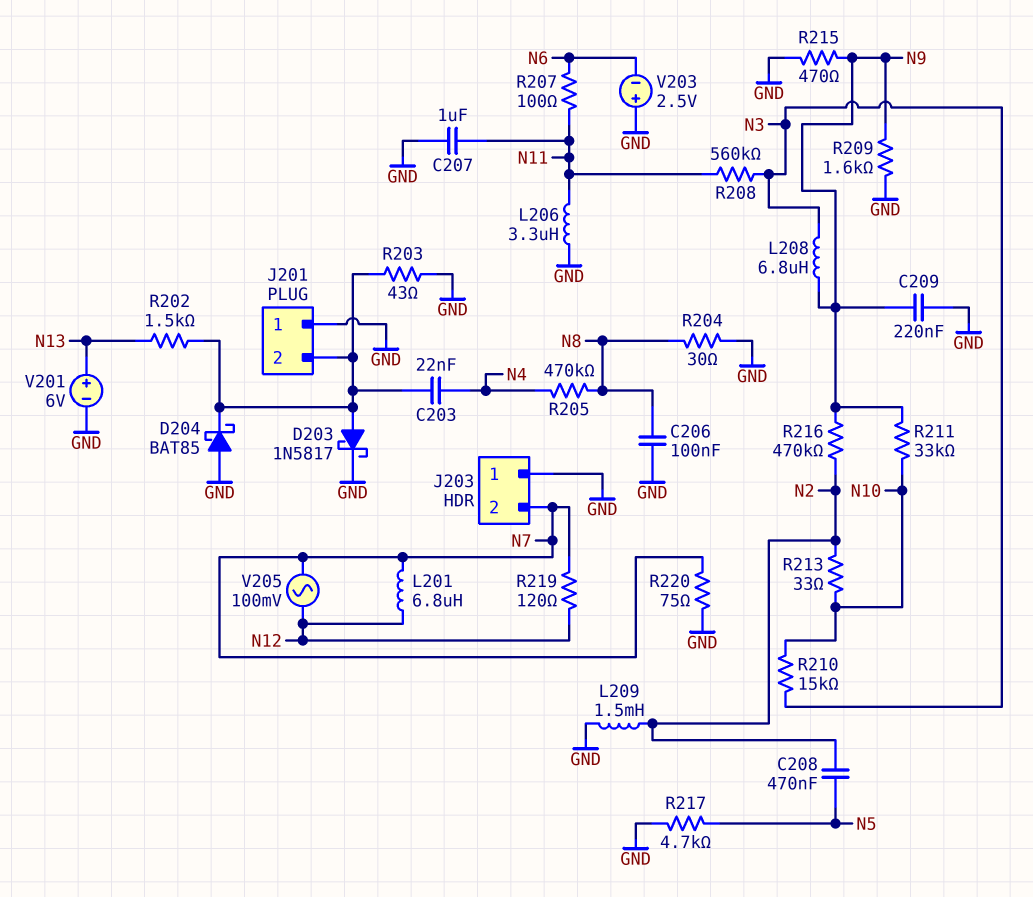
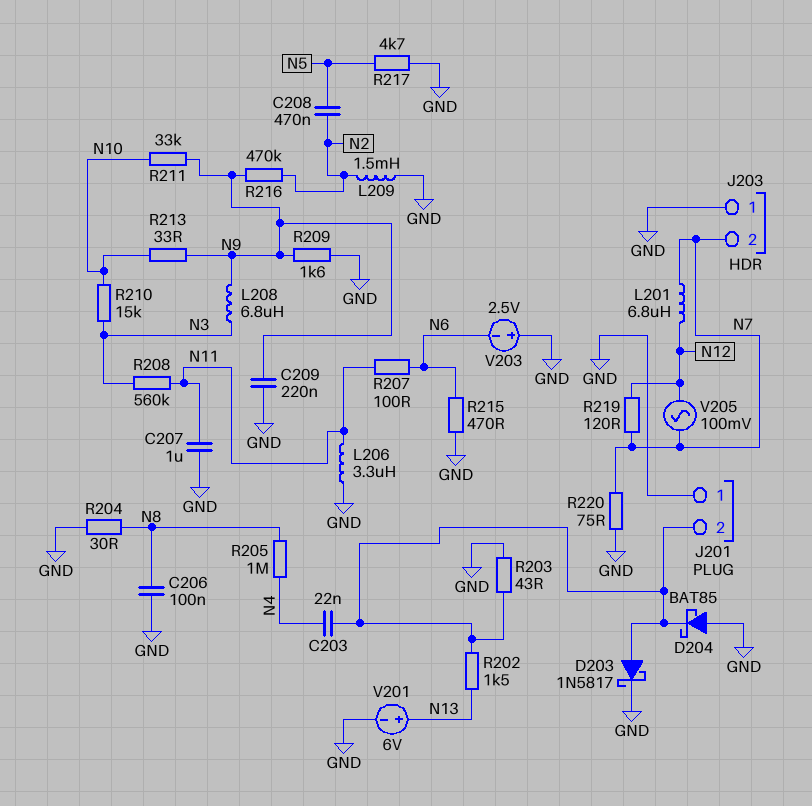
R205: 470k (N4, N8) -> 1M (N4, N8)
R213: 33 (N2, N10) -> 33 (N9, N10)
R215: 470 (GND, N9) -> 470 (GND, N6)

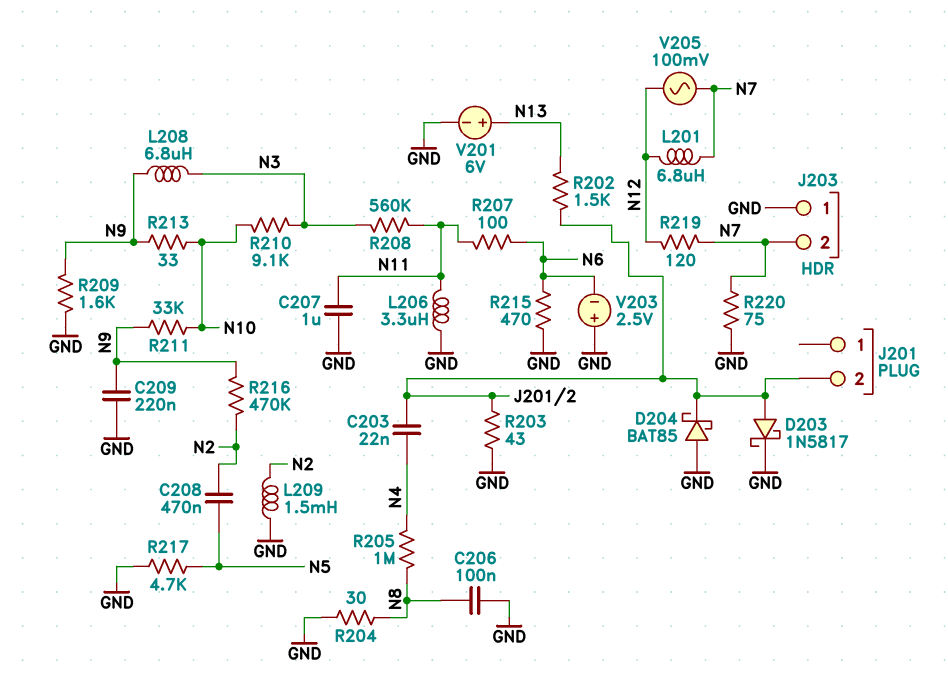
J201 pin 1: GND -> none
R210: 15k (N3, N10) -> 9.1k (N3, N10)

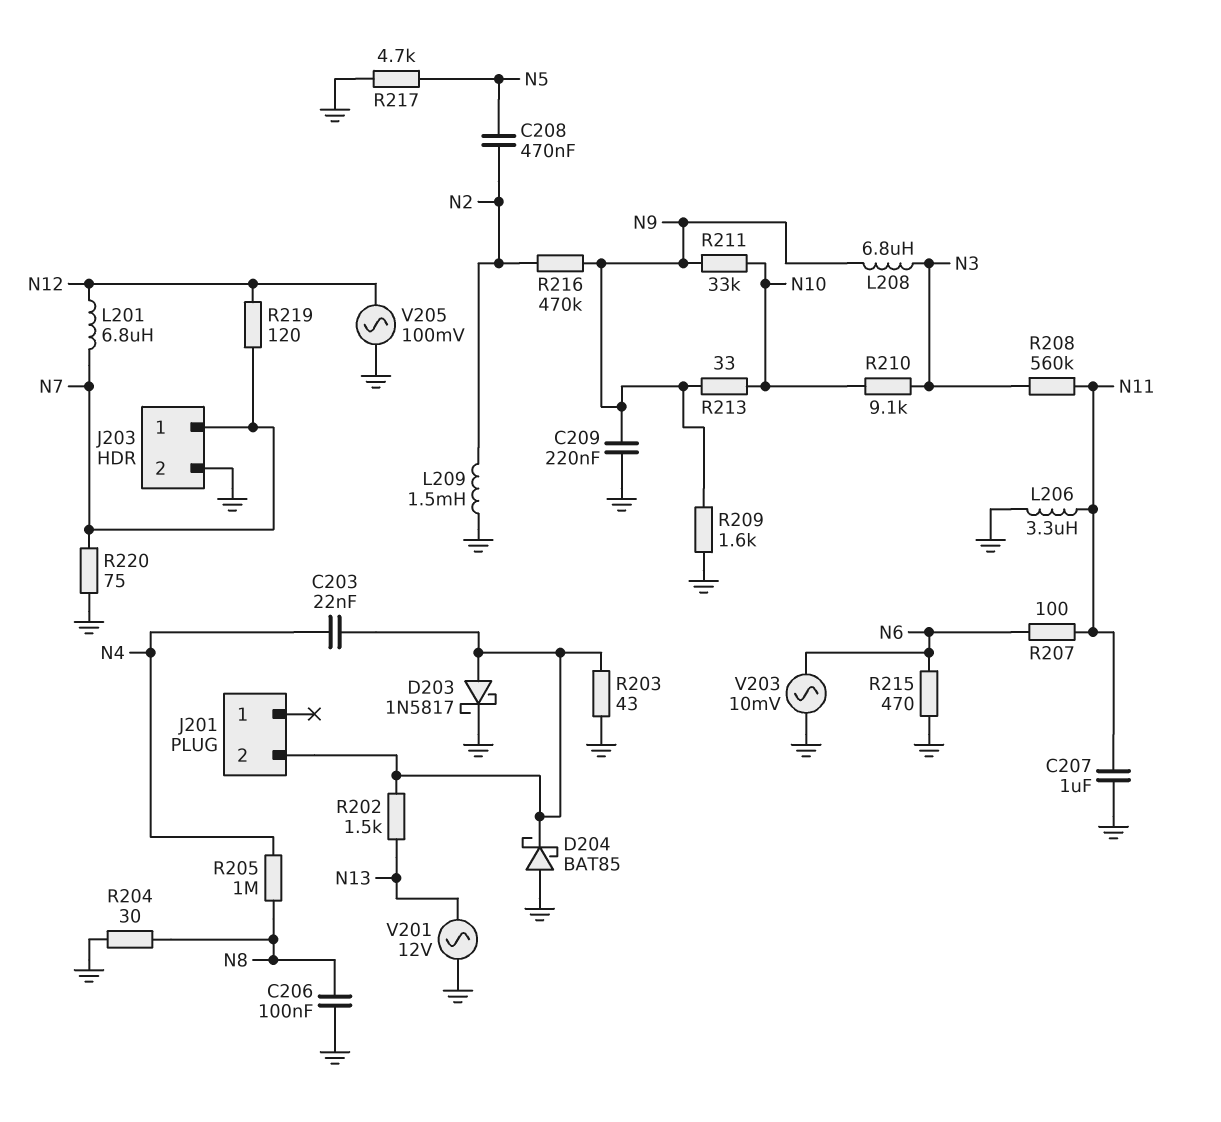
J203 pin 1: GND -> N7
J203 pin 2: N7 -> GND
V201: 6V (plus N13, minus GND) -> AC 12V (GND, N13)
V203: 2.5V (plus GND, minus N6) -> AC 10mV (GND, N6)
V205: AC 100mV (N7, N12) -> AC 100mV (GND, N12)

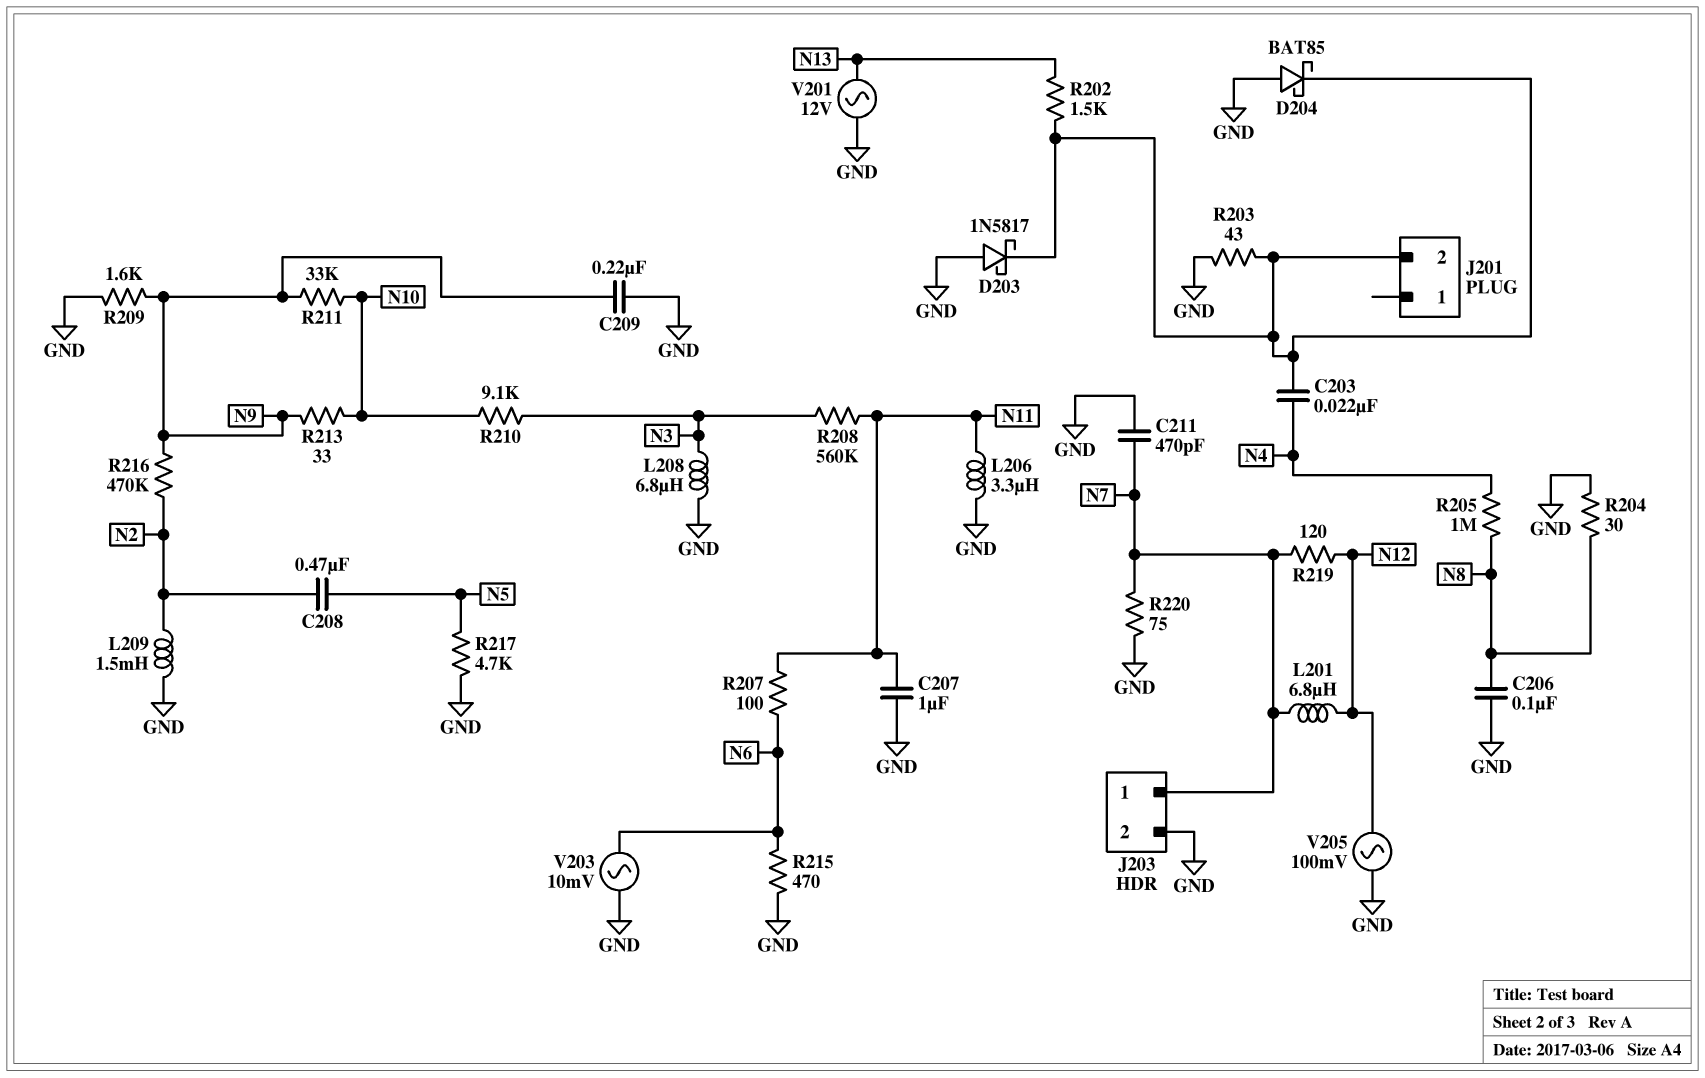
C211: none -> 470pF (GND, N7)
D203: schottky 1N5817 (A J201/2, K GND) -> schottky 1N5817 (A GND, K J201/2)
L208: 6.8uH (N3, N9) -> 6.8uH (GND, N3)

